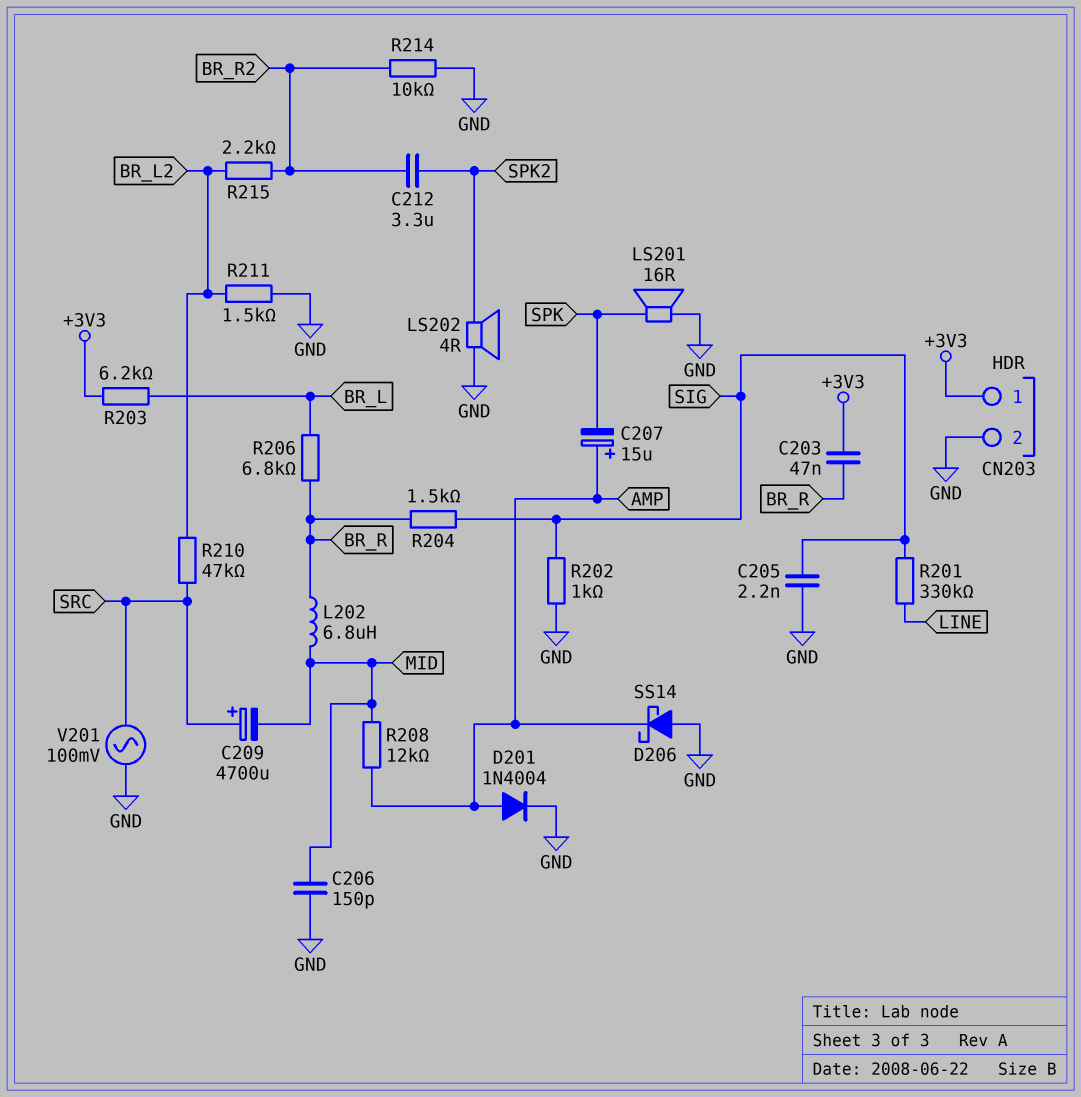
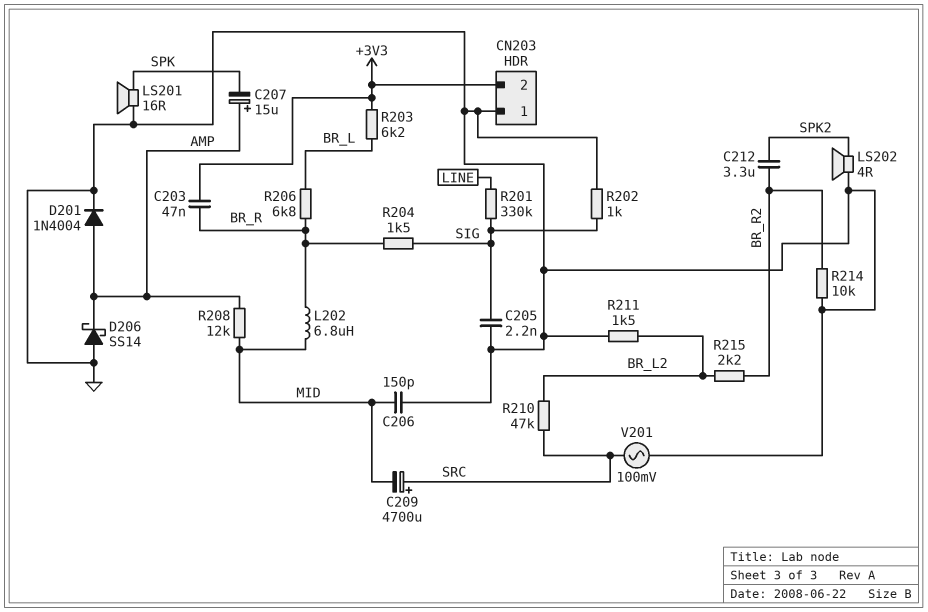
CN203 pin 1: +3V3 -> GND
CN203 pin 2: GND -> +3V3

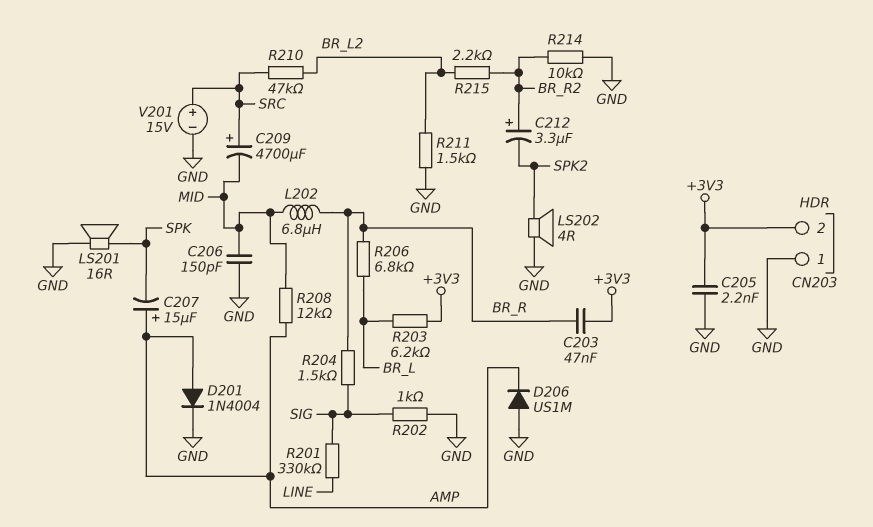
C205: 2.2nF (GND, SIG) -> 2.2nF (+3V3, GND)
C212: 3.3uF (BR_R2, SPK2) -> 3.3uF (plus BR_R2, minus SPK2)
D206: schottky SS14 (A GND, K AMP) -> diode US1M (A GND, K AMP)
V201: AC 100mV (GND, SRC) -> 15V (plus SRC, minus GND)

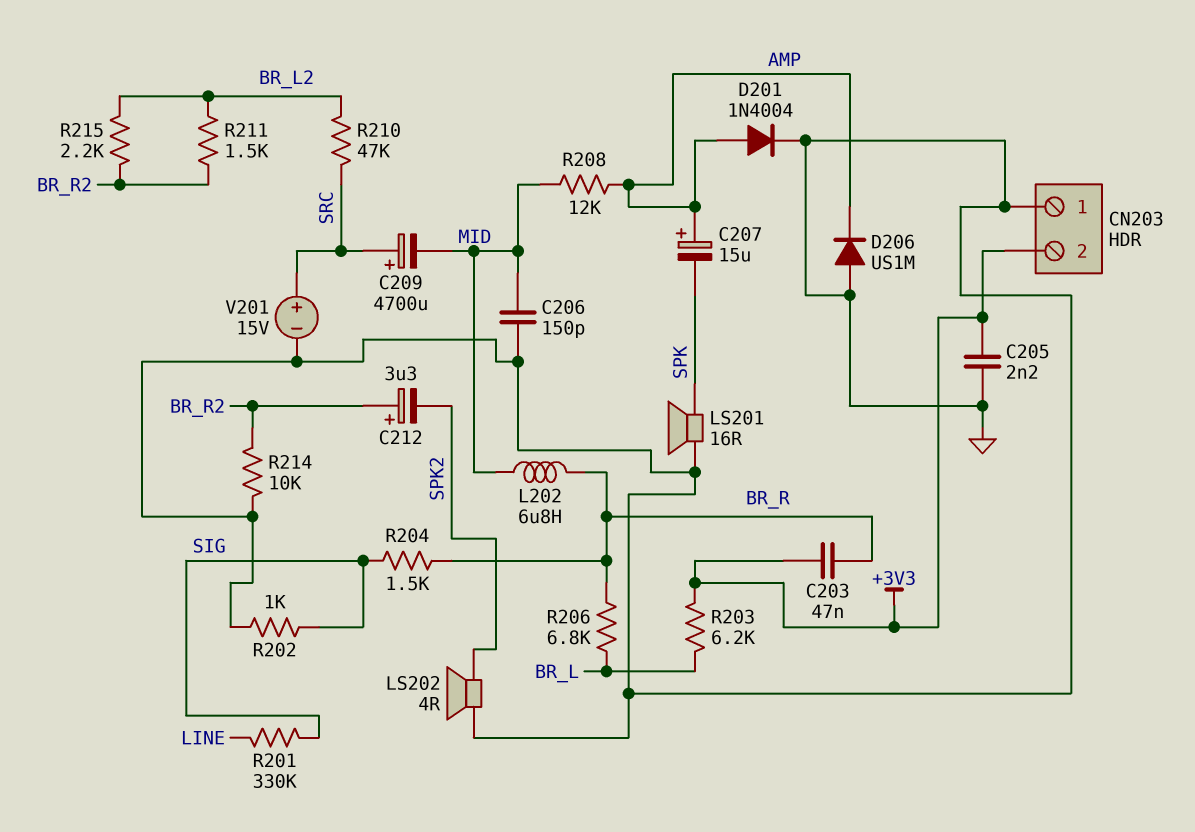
R211: 1.5k (BR_L2, GND) -> 1.5k (BR_L2, BR_R2)

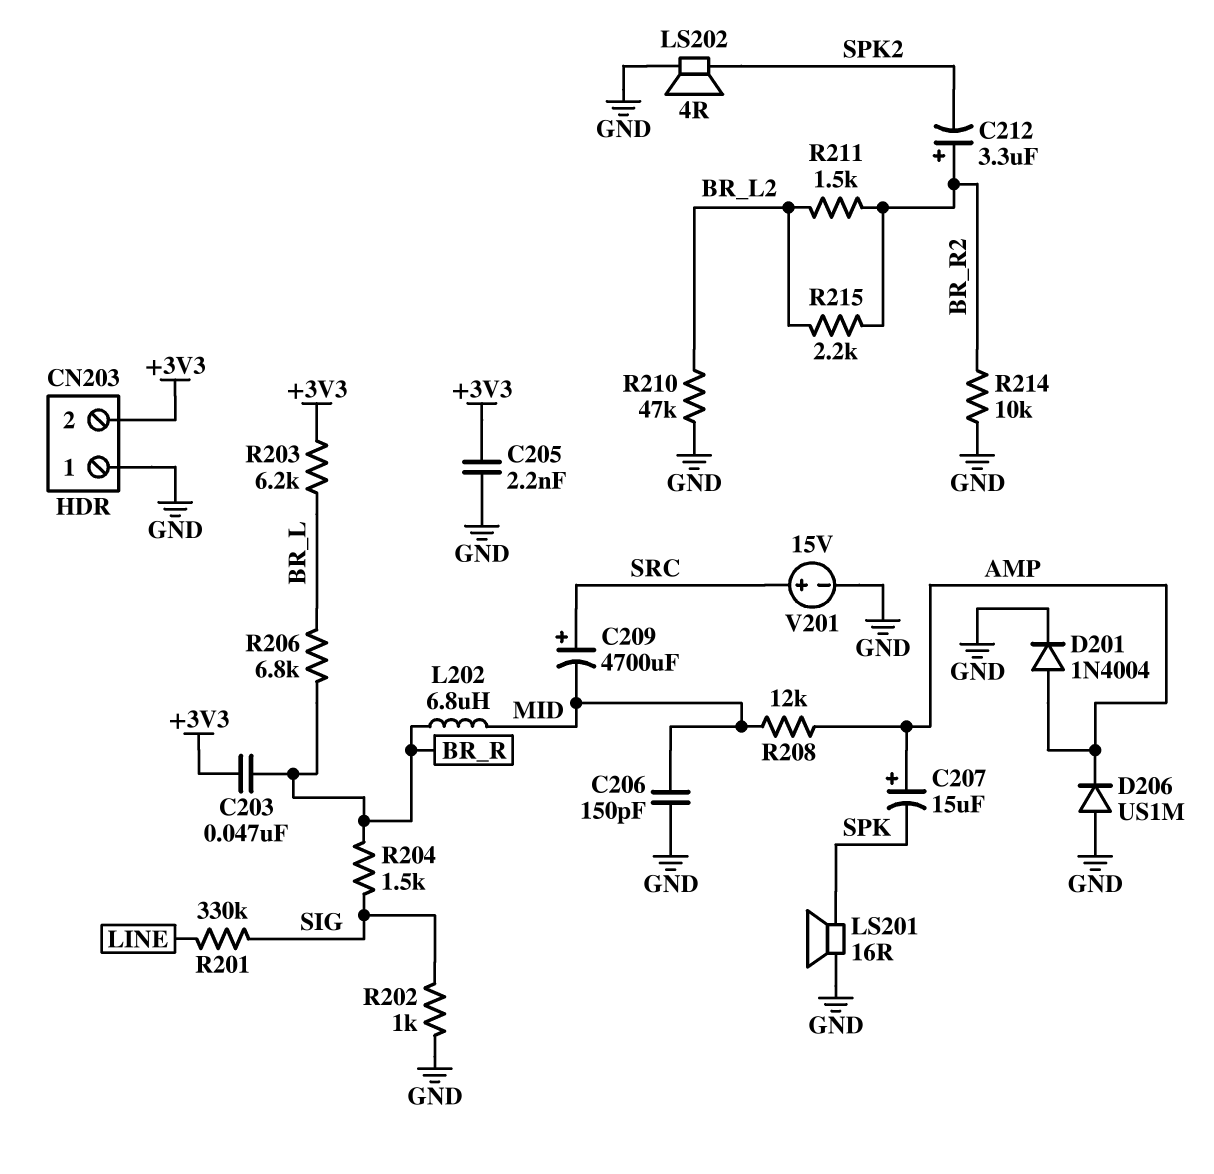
R210: 47k (BR_L2, SRC) -> 47k (BR_L2, GND)

